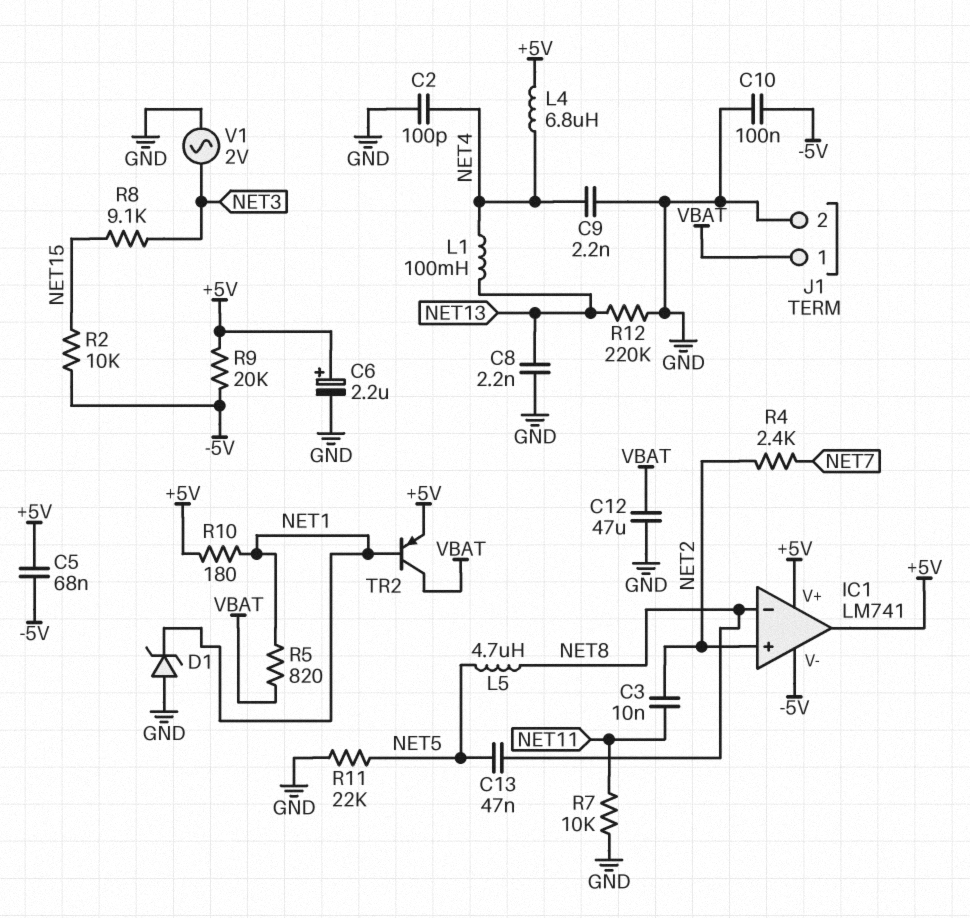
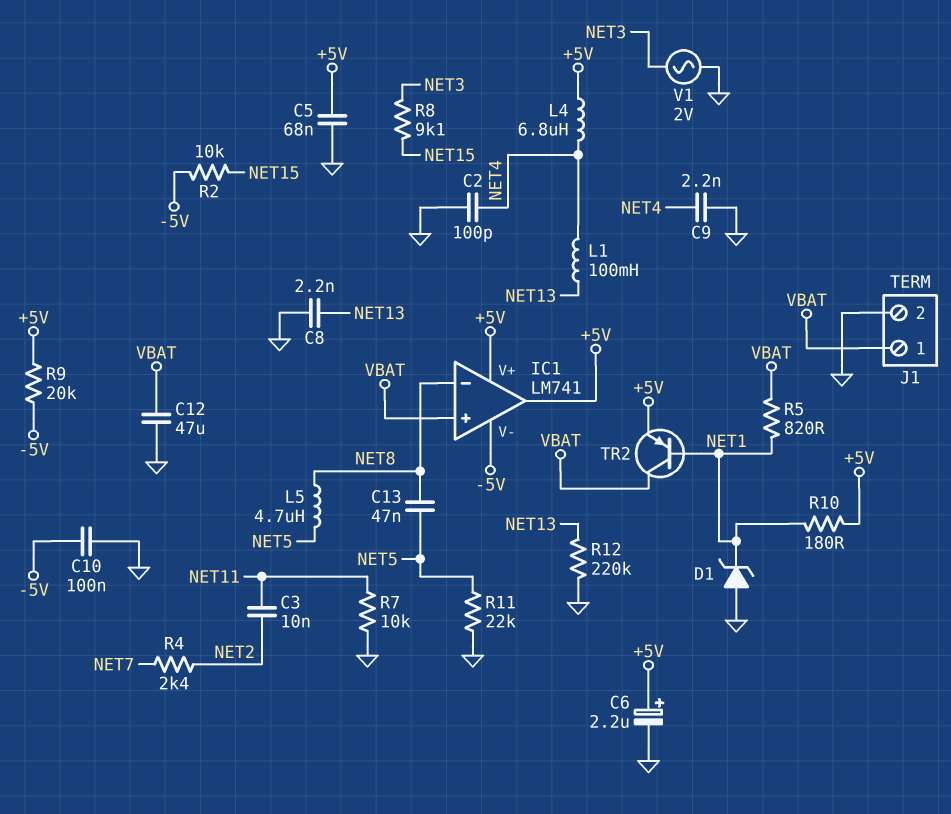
C5: 68nF (+5V, -5V) -> 68nF (+5V, GND)
IC1 pin in+: NET2 -> VBAT

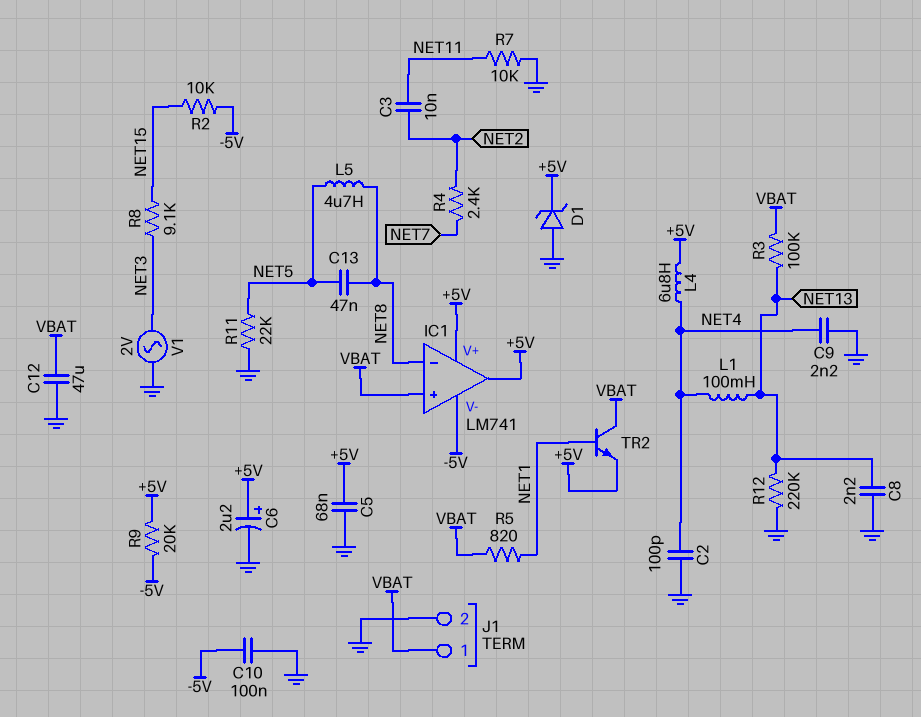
D1: zener (A GND, K NET1) -> zener (A GND, K +5V)
R3: none -> 100k (NET13, VBAT)
R10: 180 (+5V, NET1) -> none
TR2: PNP (B NET1, C VBAT, E +5V) -> NPN (B NET1, C VBAT, E +5V)

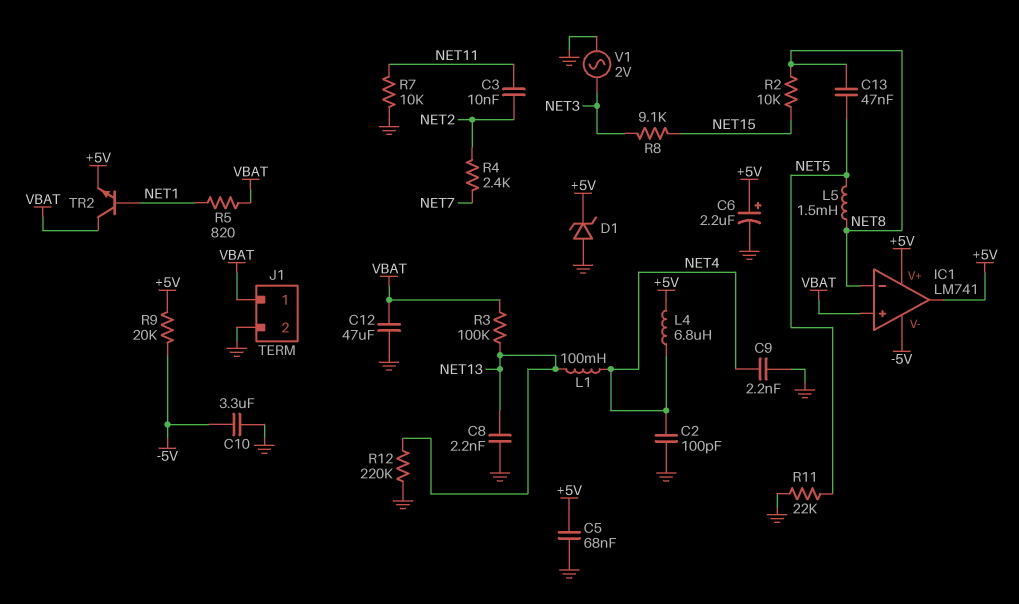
C10: 100nF (-5V, GND) -> 3.3uF (-5V, GND)
L5: 4.7uH (NET5, NET8) -> 1.5mH (NET5, NET8)
R2: 10k (-5V, NET15) -> 10k (NET8, NET15)

